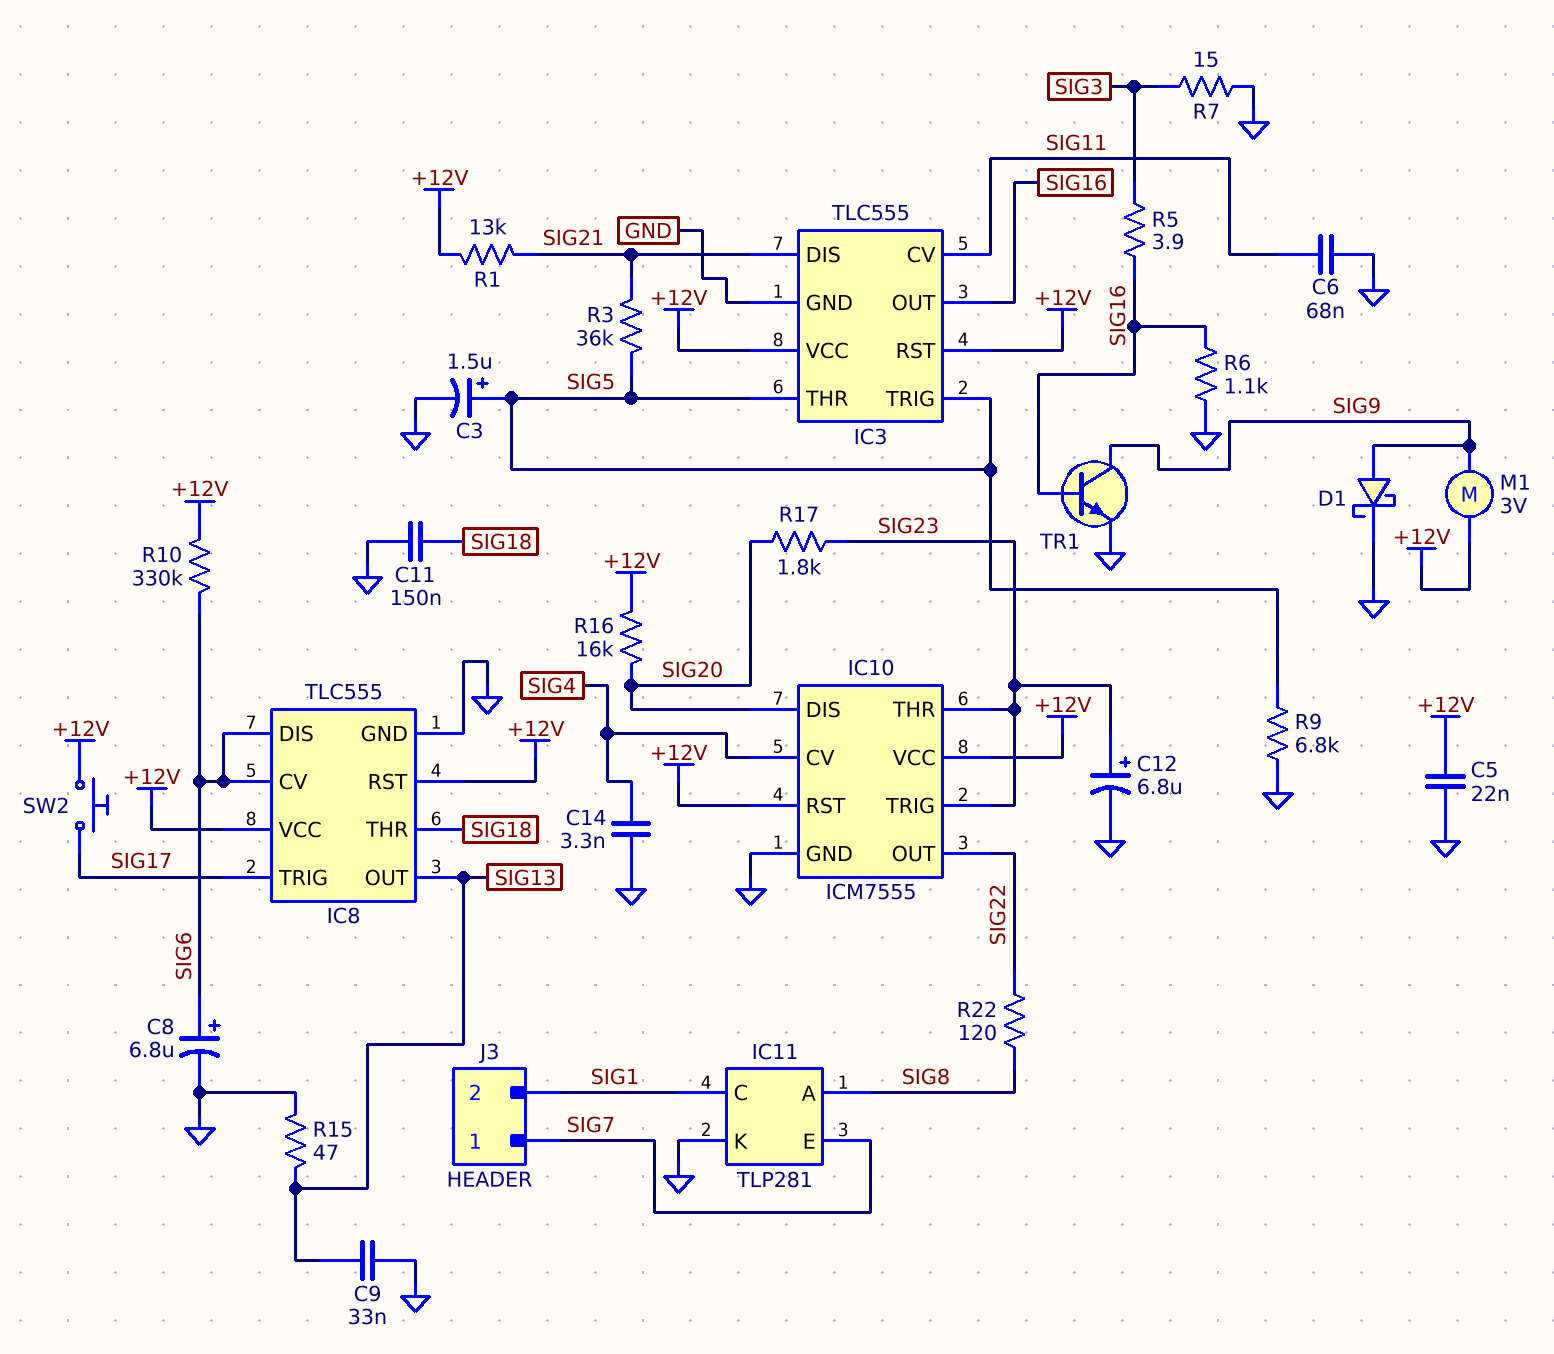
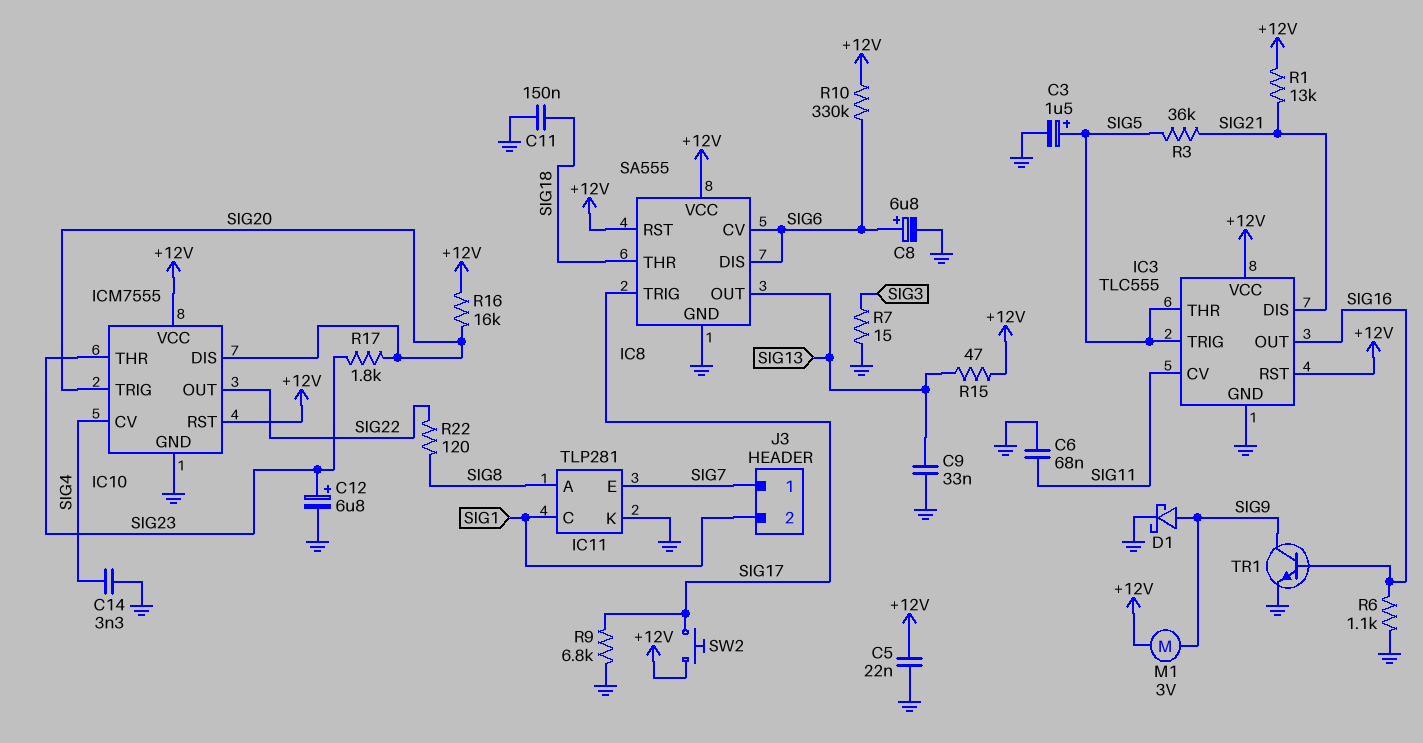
IC8: TLC555 -> SA555
IC10 pin TRIG: SIG23 -> SIG20
R5: 3.9 (SIG3, SIG16) -> none
R9: 6.8k (GND, SIG5) -> 6.8k (GND, SIG17)
R15: 47 (GND, SIG13) -> 47 (+12V, SIG13)

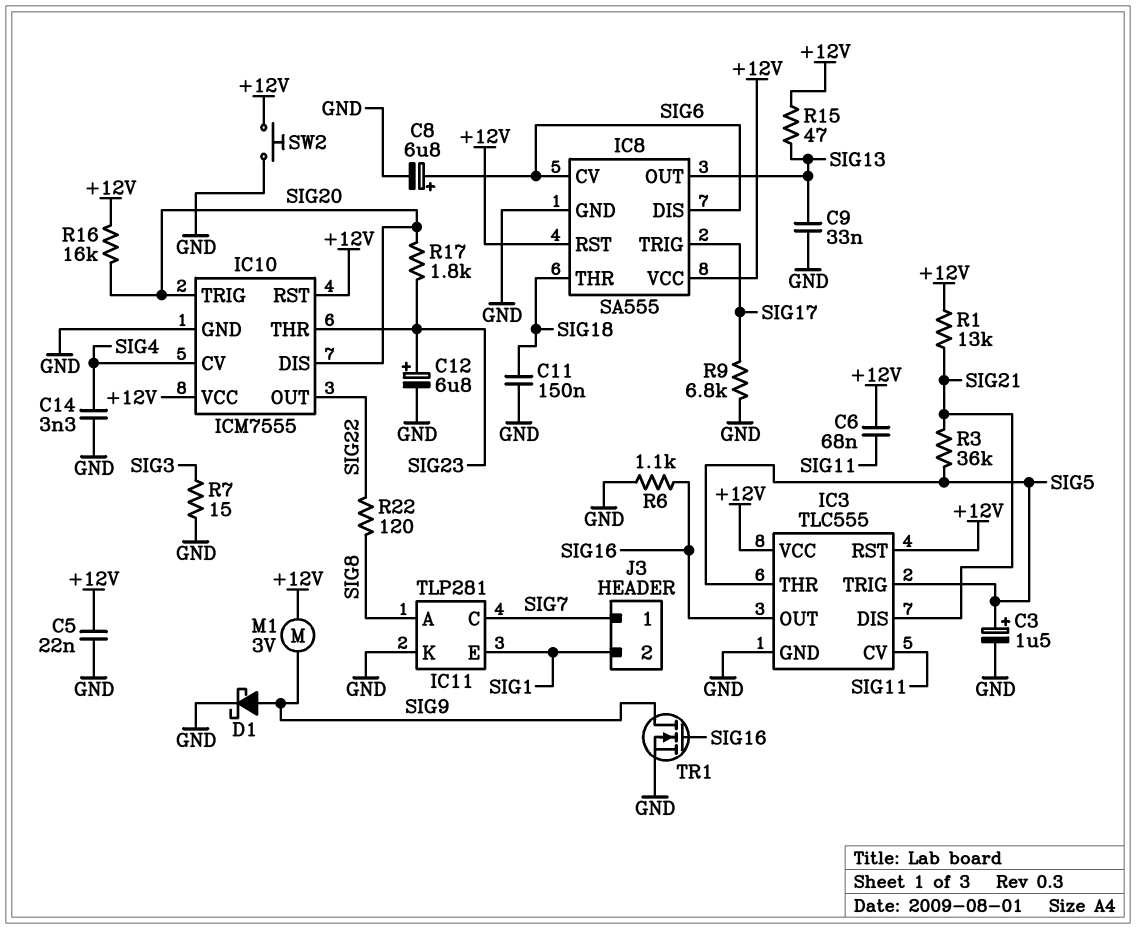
C6: 68nF (GND, SIG11) -> 68nF (+12V, SIG11)
IC11 pin C: SIG1 -> SIG7
IC11 pin E: SIG7 -> SIG1
R10: 330k (+12V, SIG6) -> none
SW2: button (+12V, SIG17) -> button (+12V, GND)
TR1: NPN (B SIG16, C SIG9, E GND) -> NMOS (G SIG16, D SIG9, S GND)

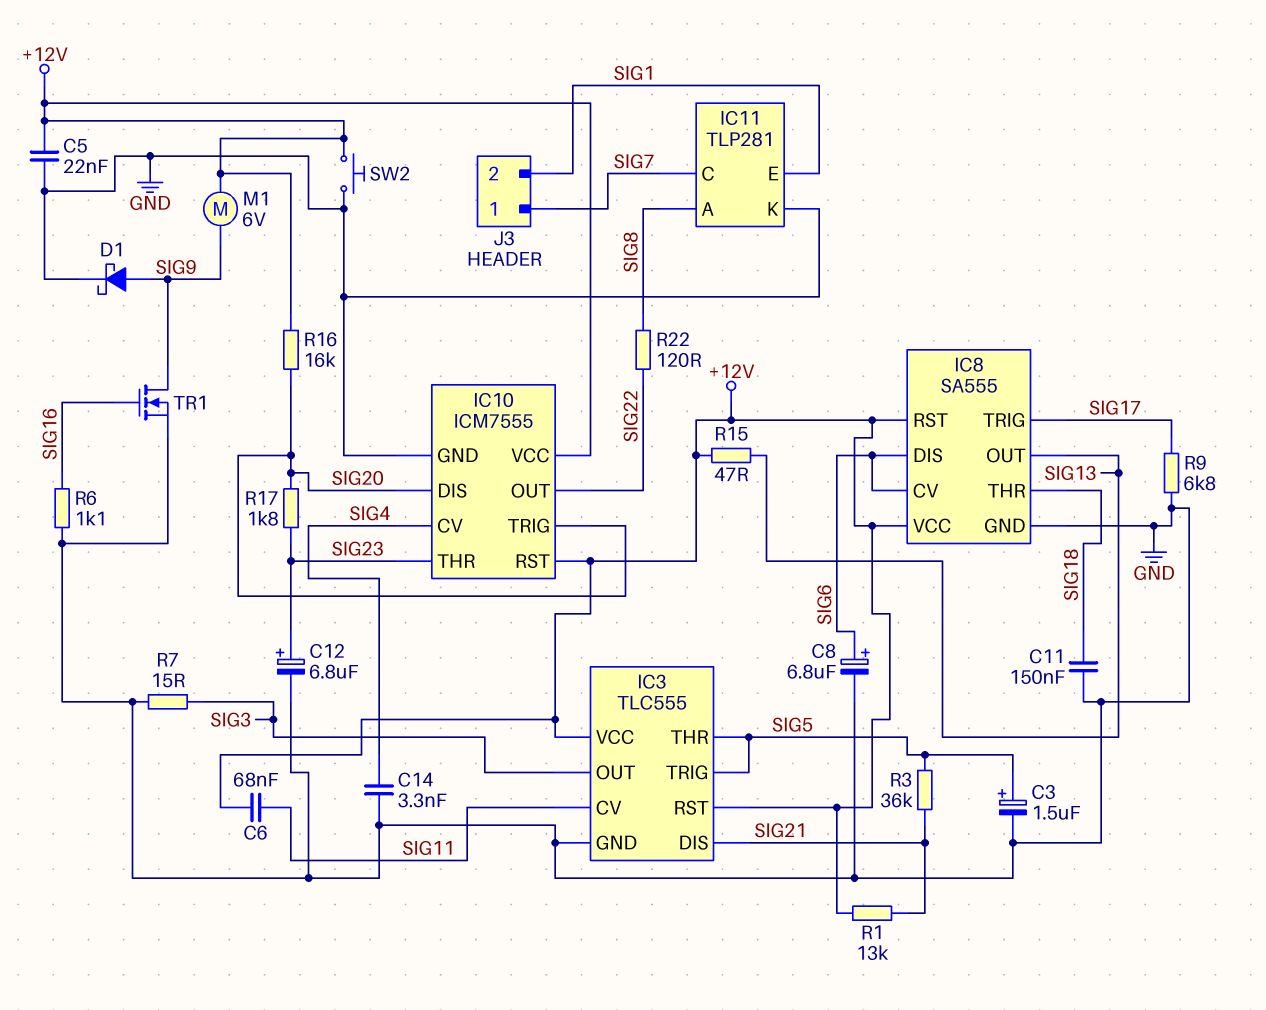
C9: 33nF (GND, SIG13) -> none
IC3 pin OUT: SIG16 -> SIG3
M1: motor 3V (+12V, SIG9) -> motor 6V (+12V, SIG9)

